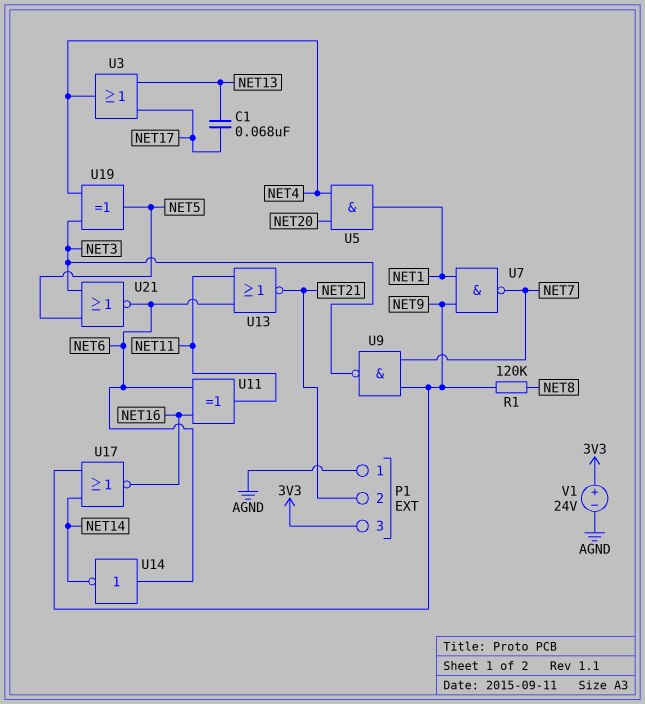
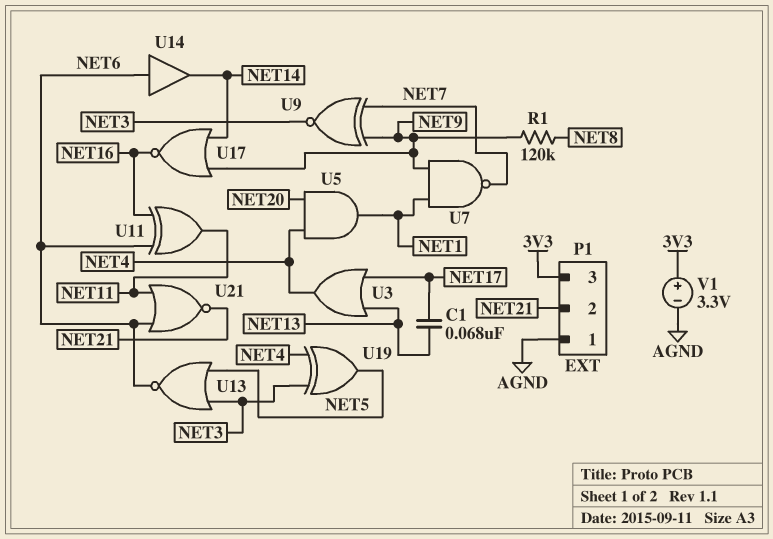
U9: NAND (in NET7, in NET9, out NET3) -> XNOR (in NET7, in NET9, out NET3)
U13: NOR (in NET6, in NET11, out NET21) -> NOR (in NET3, in NET5, out NET6)
U14: NOT (in NET6, out NET14) -> buffer (in NET6, out NET14)
U21: NOR (in NET3, in NET5, out NET6) -> NOR (in NET6, in NET11, out NET21)
V1: 24V (plus 3V3, minus AGND) -> 3.3V (plus 3V3, minus AGND)

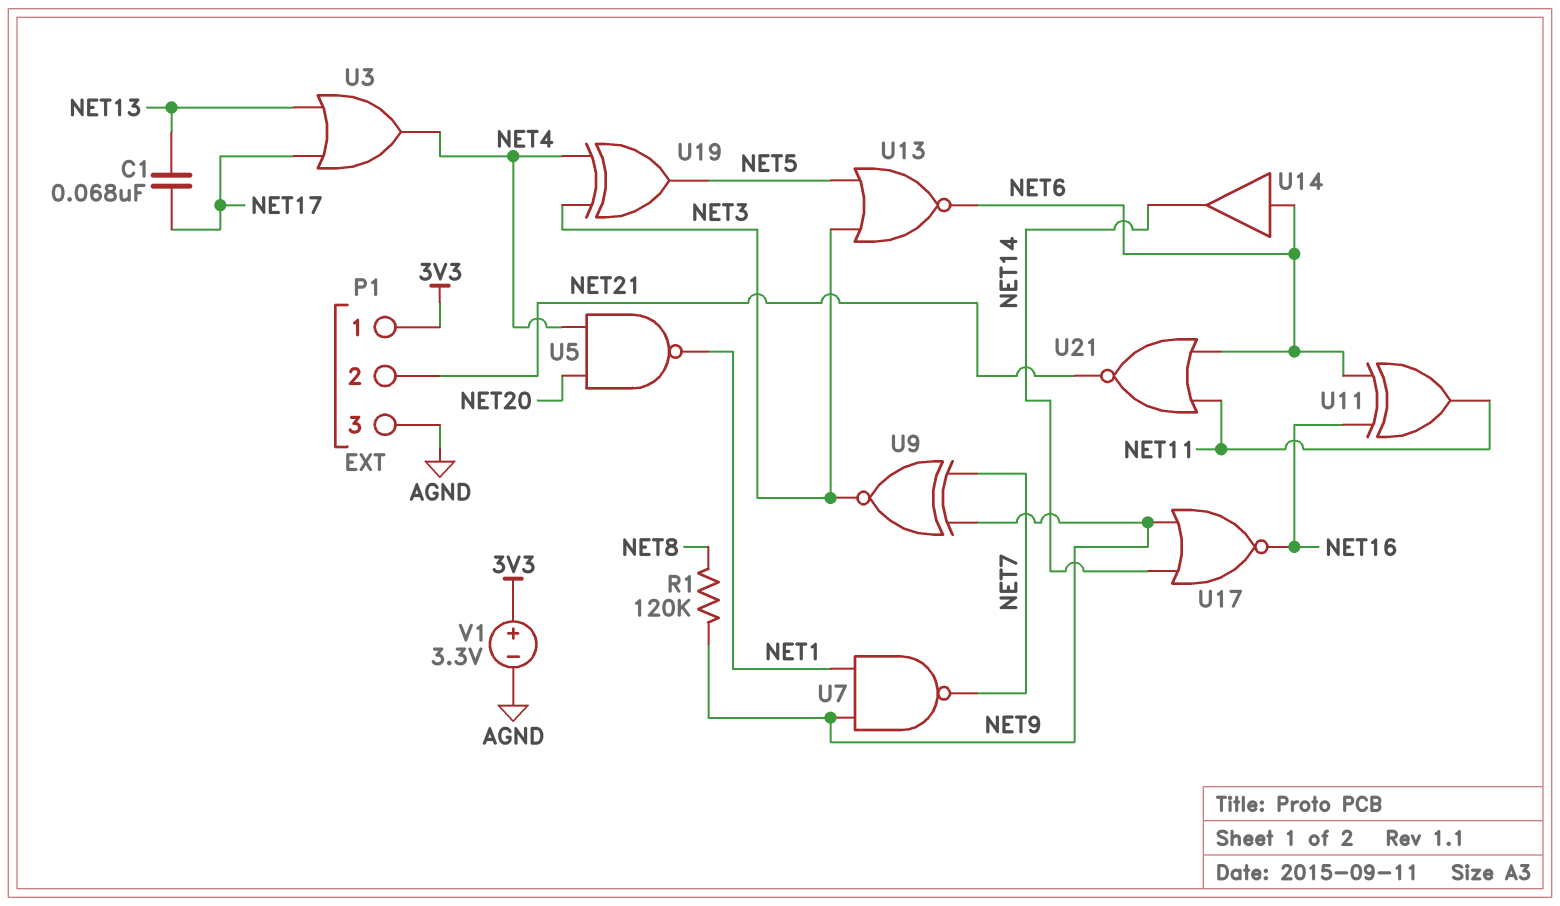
P1 pin 1: AGND -> 3V3
P1 pin 3: 3V3 -> AGND
U5: AND (in NET4, in NET20, out NET1) -> NAND (in NET4, in NET20, out NET1)

